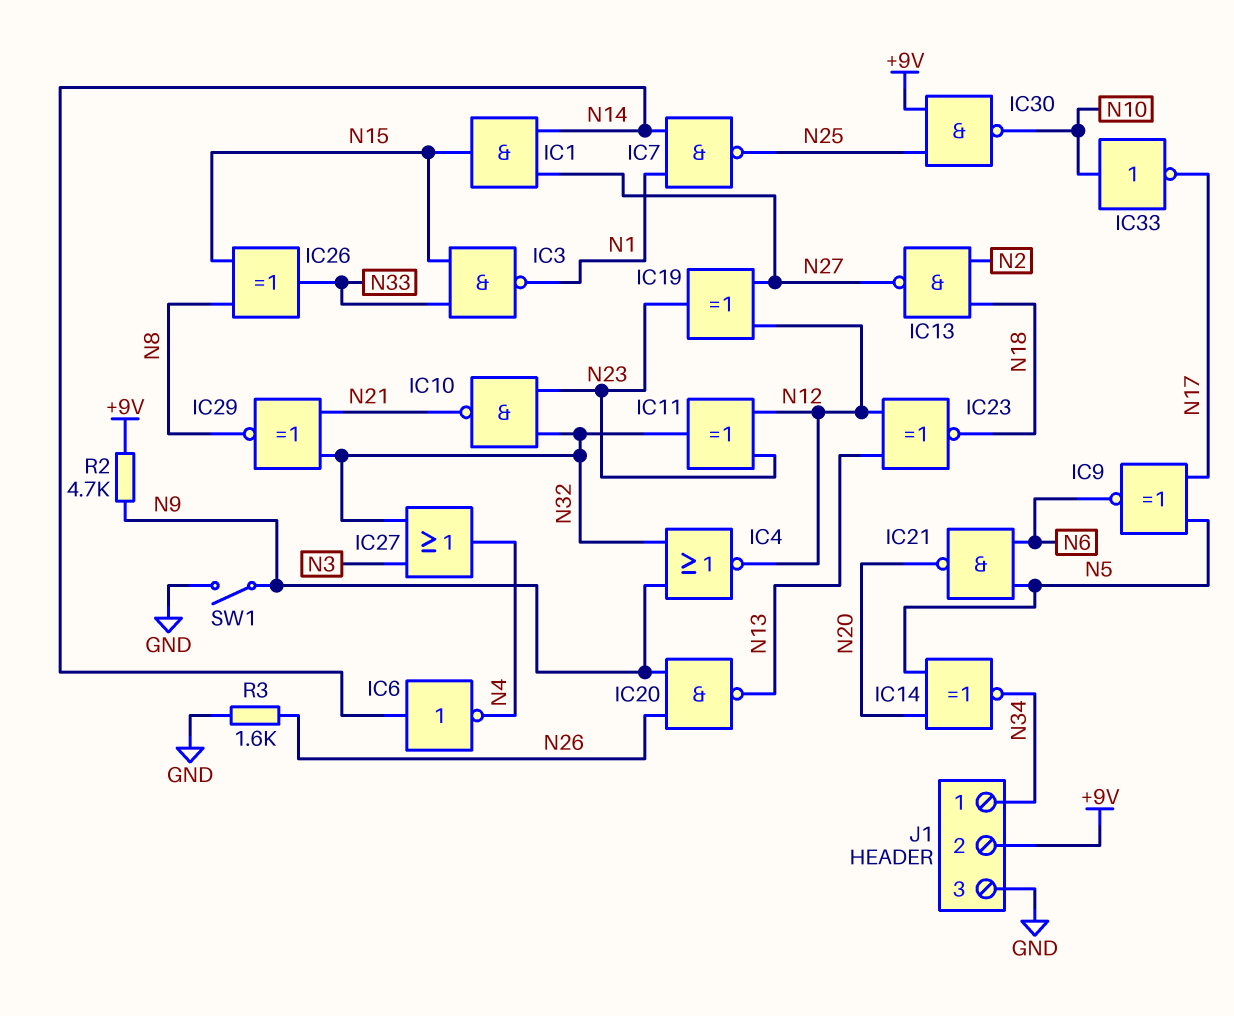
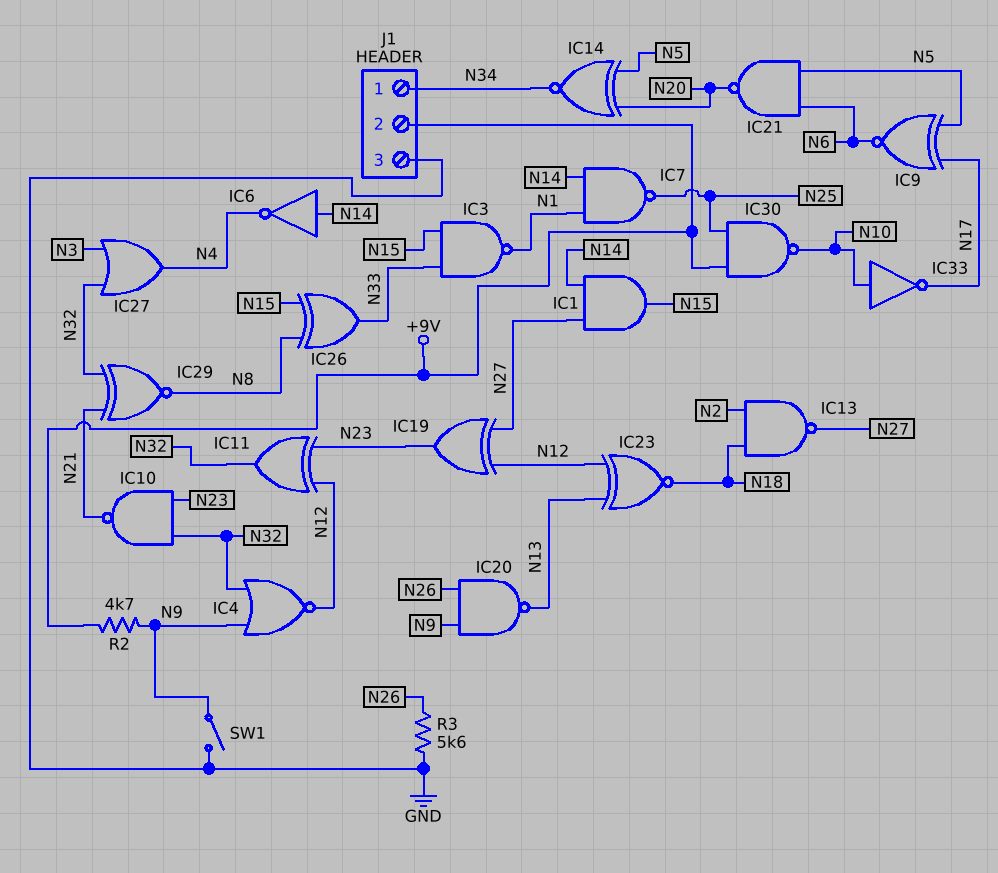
R3: 1.6k (GND, N26) -> 5.6k (GND, N26)

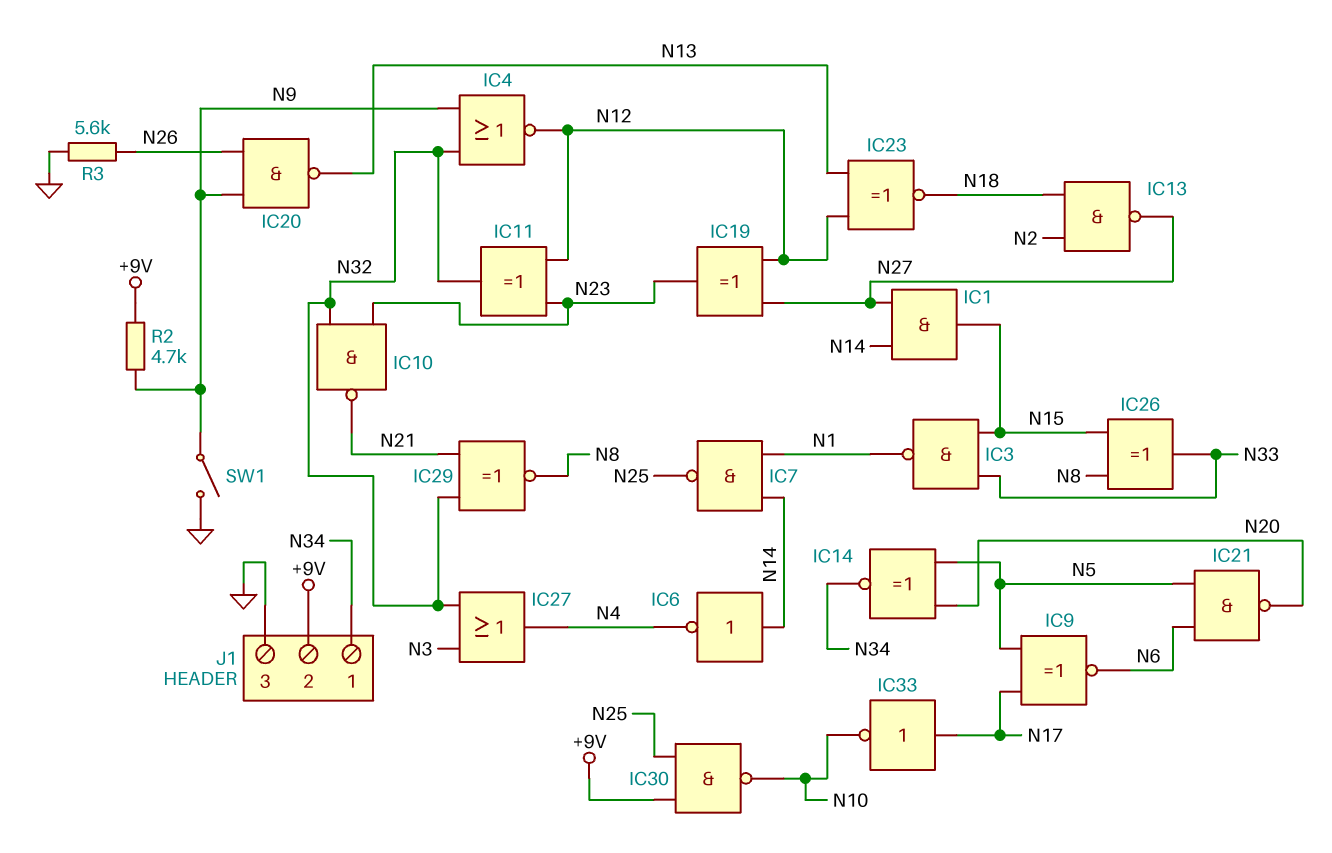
IC33: NOT (in N10, out N17) -> NOT (in N17, out N10)

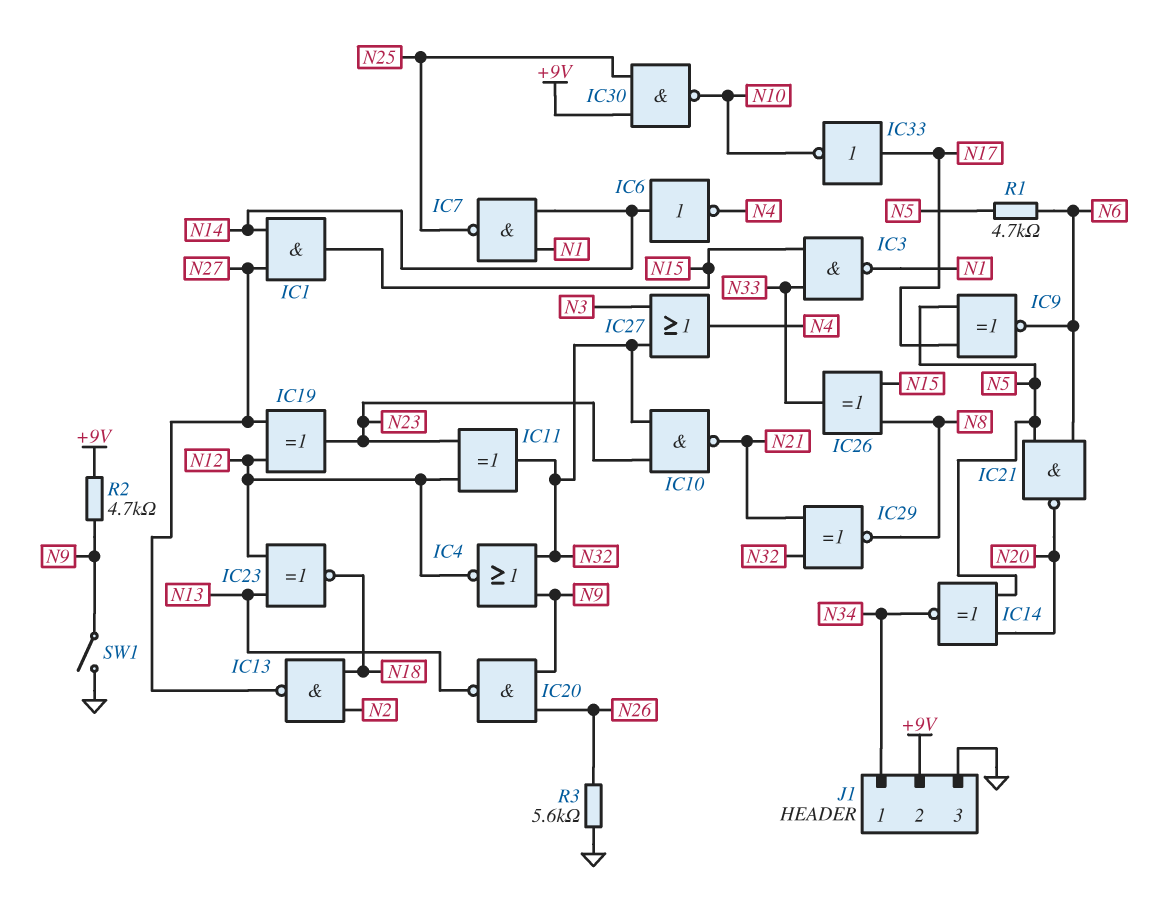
R1: none -> 4.7k (N5, N6)

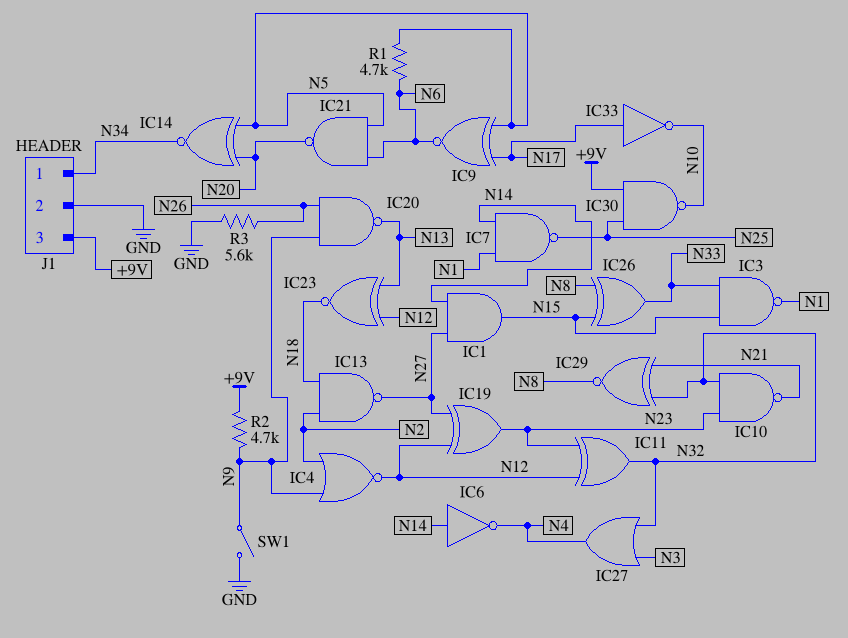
IC4: NOR (in N9, in N32, out N12) -> NOR (in N2, in N9, out N12)
J1 pin 2: +9V -> GND
J1 pin 3: GND -> +9V

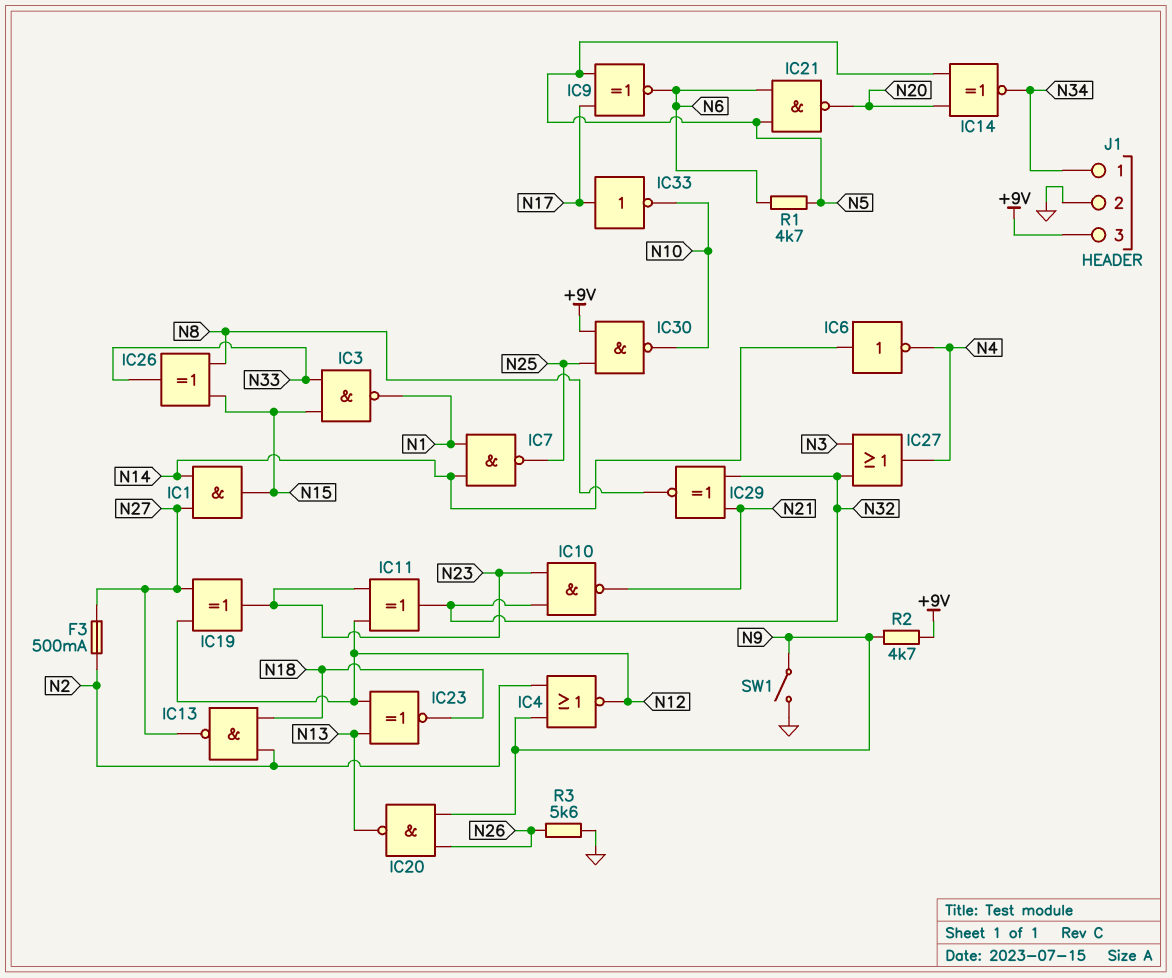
F3: none -> 500mA (N2, N27)

